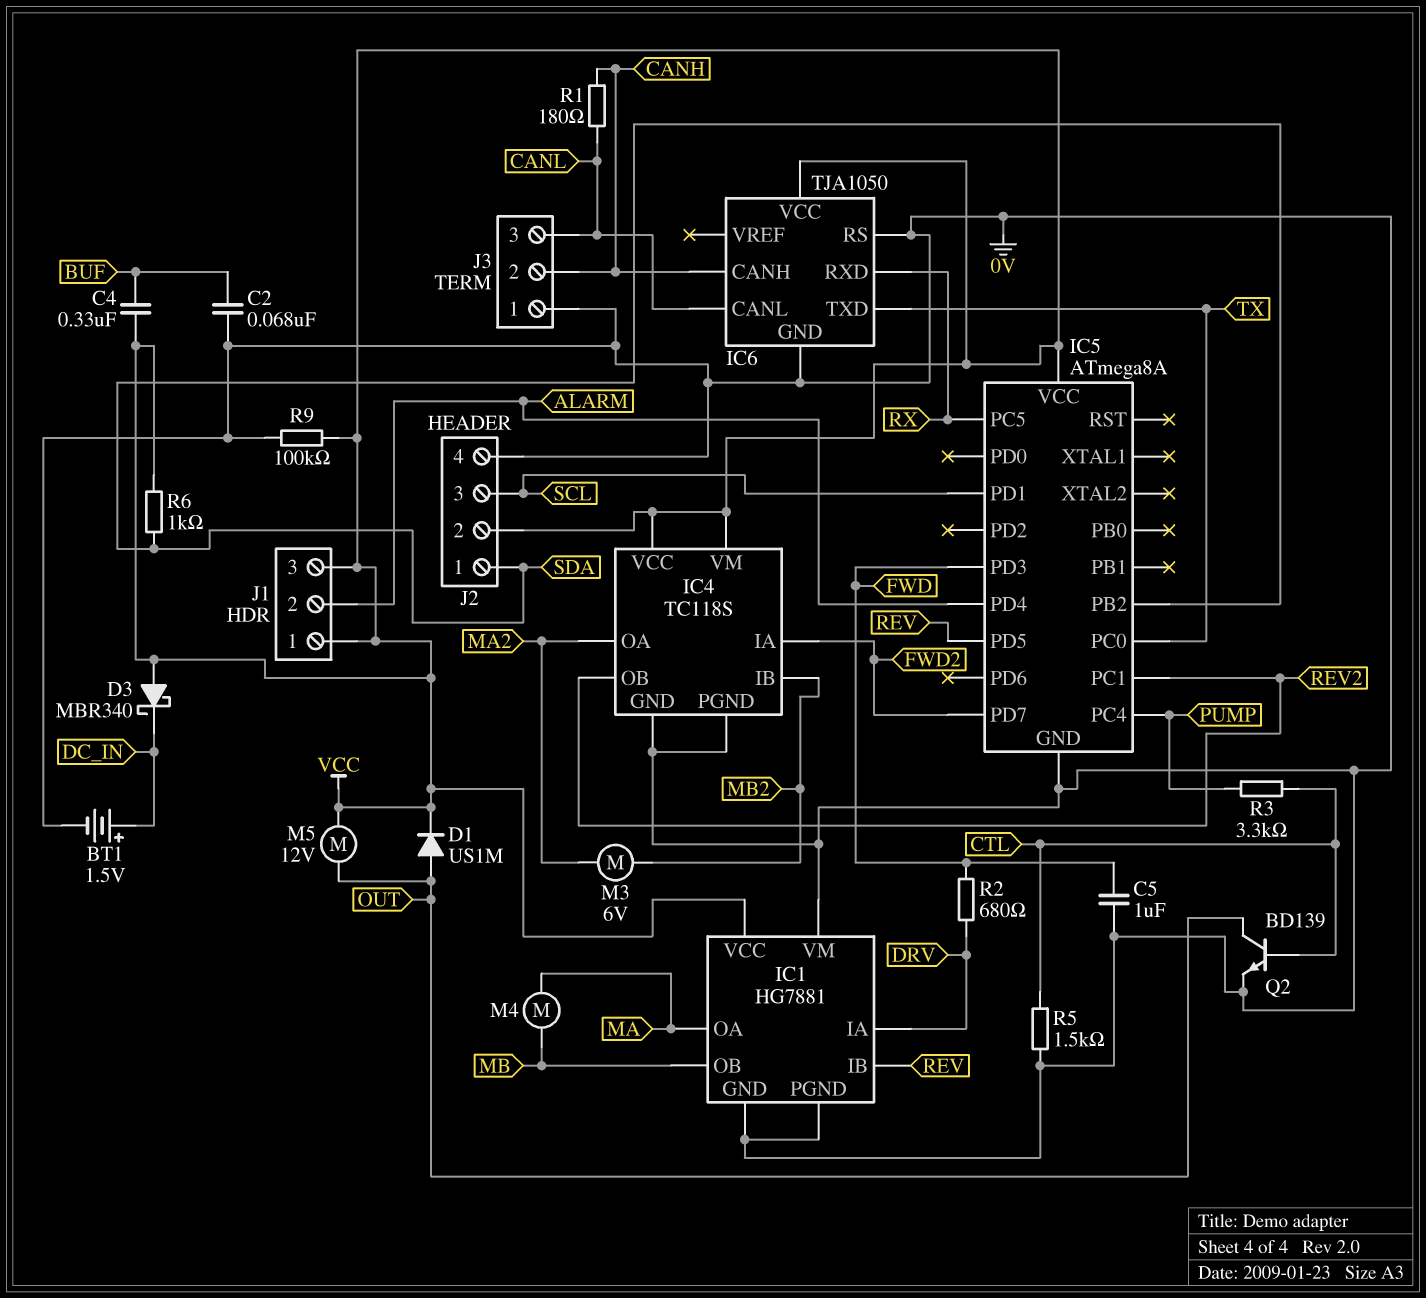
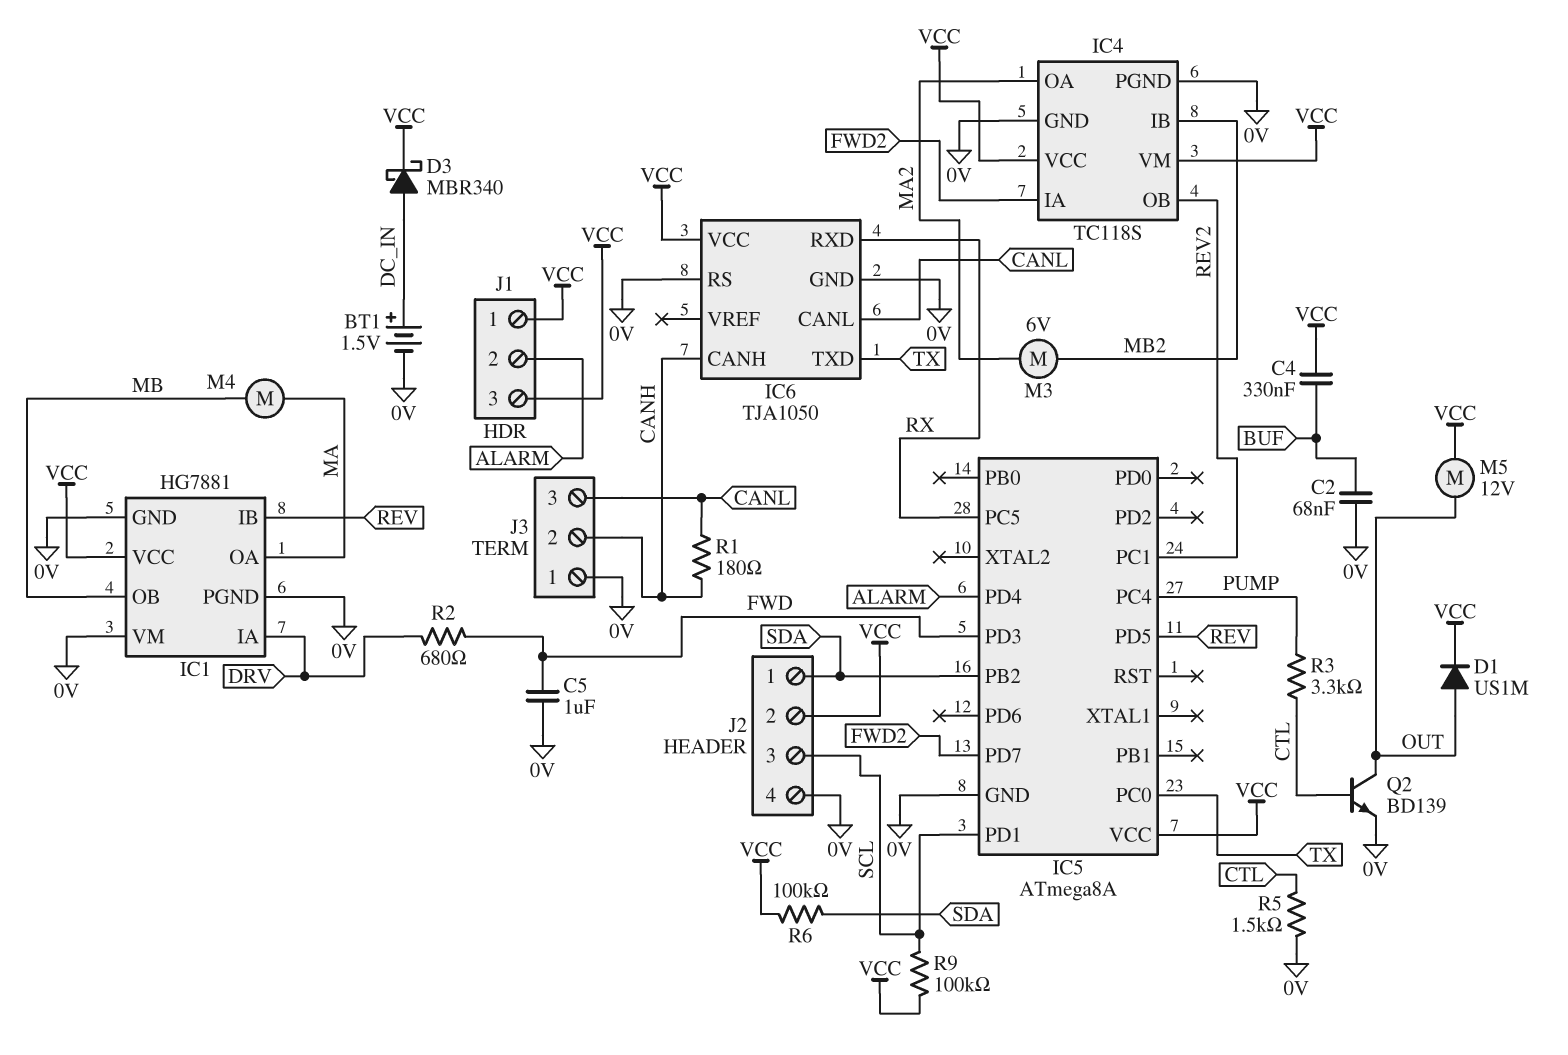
D3: schottky MBR340 (A VCC, K DC_IN) -> schottky MBR340 (A DC_IN, K VCC)
R6: 1k (SDA, VCC) -> 100k (SDA, VCC)
R9: 100k (0V, VCC) -> 100k (SCL, VCC)

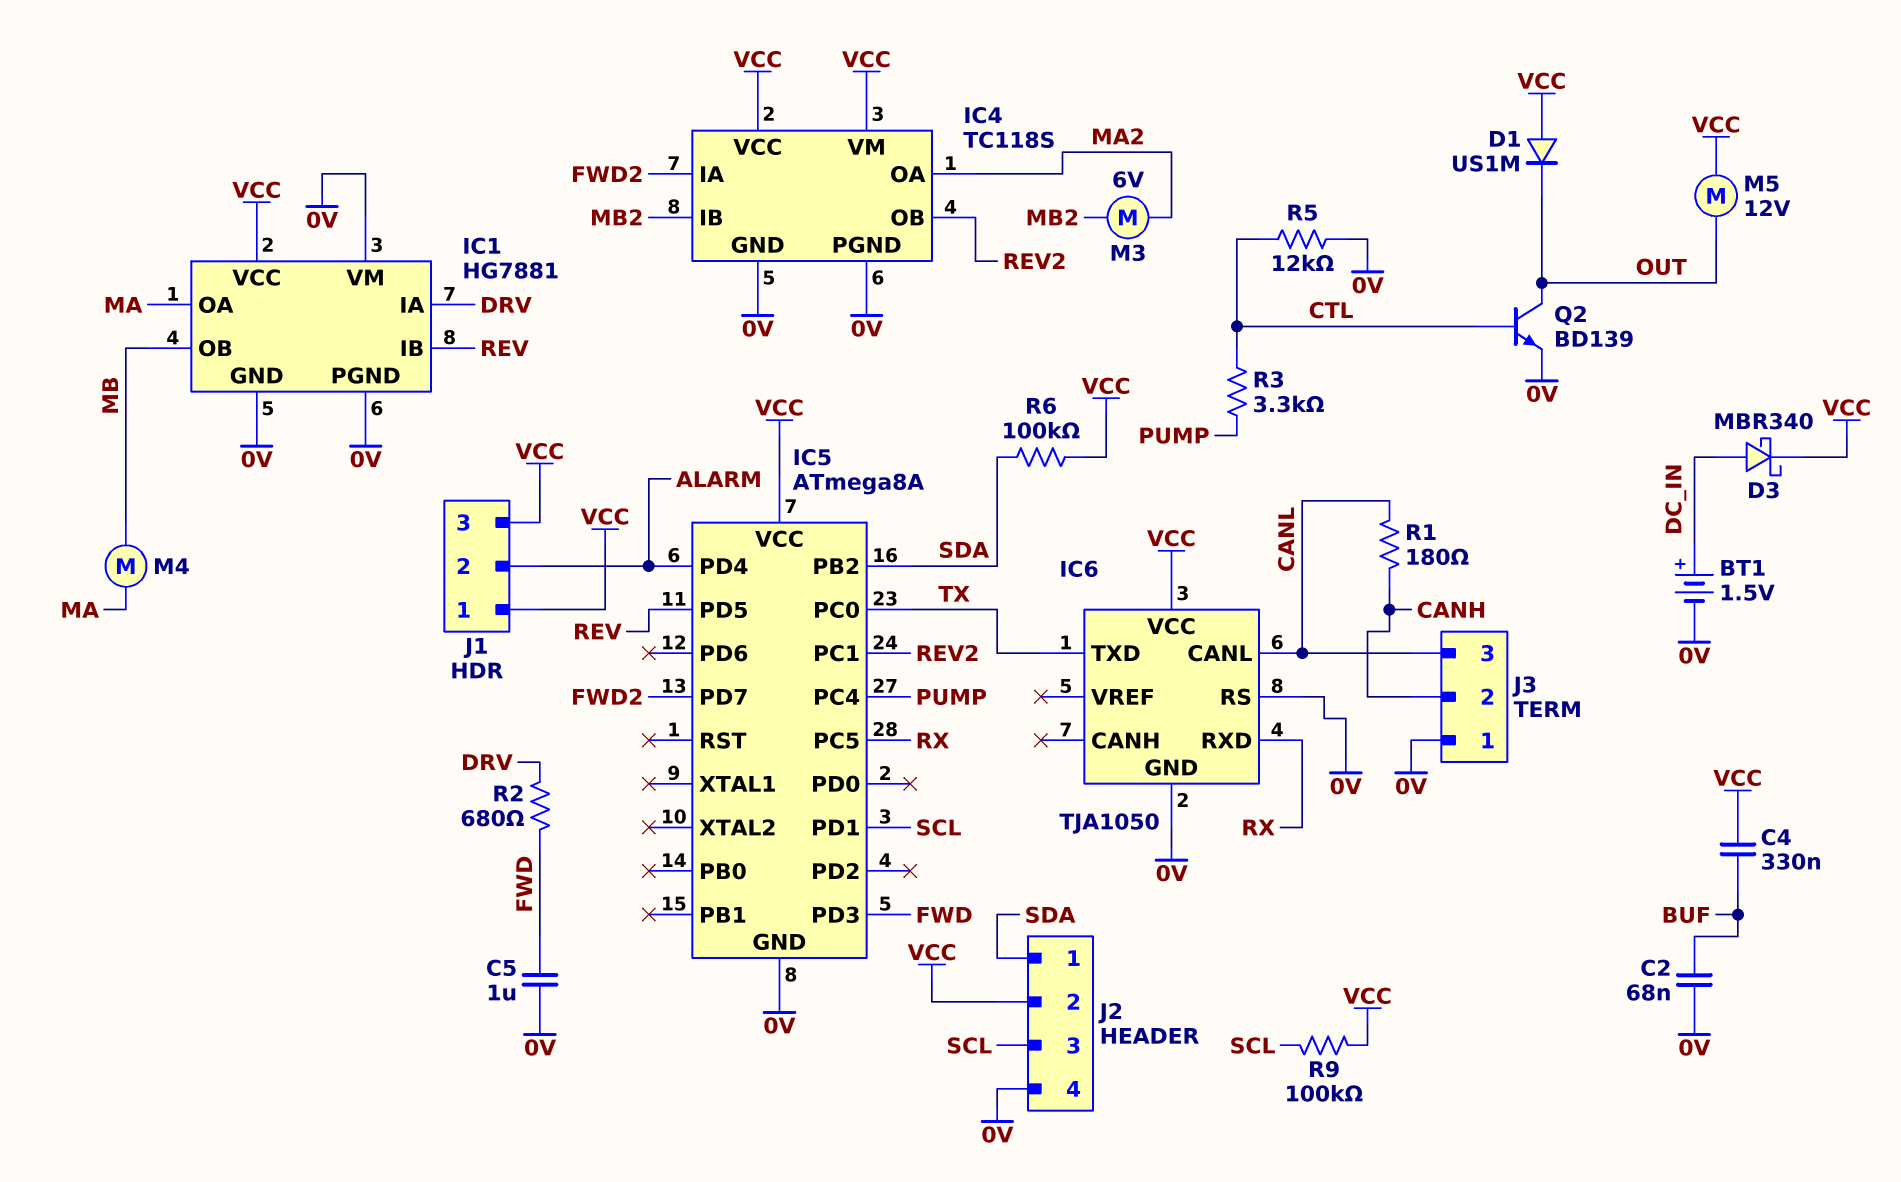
D1: diode US1M (A OUT, K VCC) -> diode US1M (A VCC, K OUT)
IC6 pin CANH: CANH -> none
R5: 1.5k (0V, CTL) -> 12k (0V, CTL)

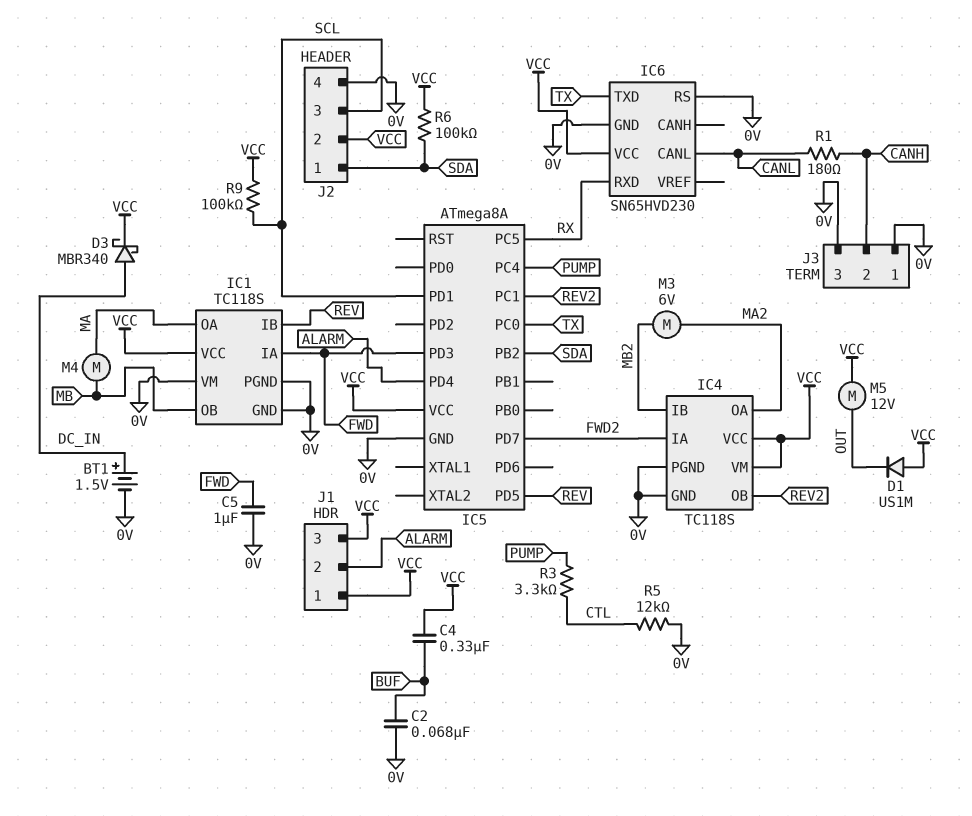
IC1: HG7881 -> TC118S
IC1 pin IA: DRV -> FWD
IC6: TJA1050 -> SN65HVD230
J3 pin 3: CANL -> 0V
Q2: NPN BD139 (B CTL, C OUT, E 0V) -> none
R2: 680 (DRV, FWD) -> none

